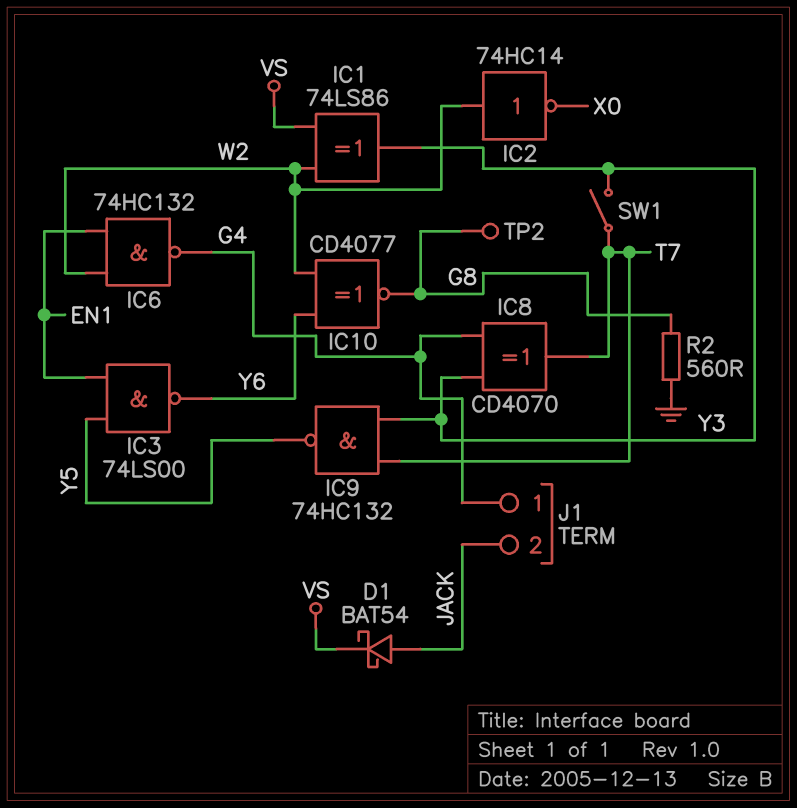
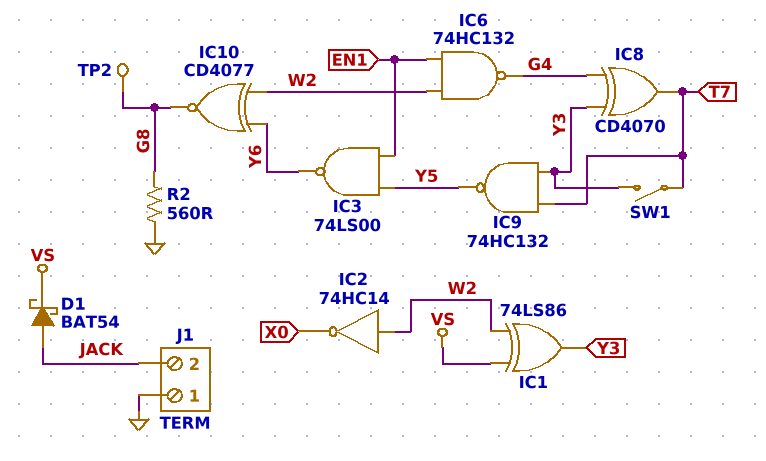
J1 pin 1: G4 -> GND

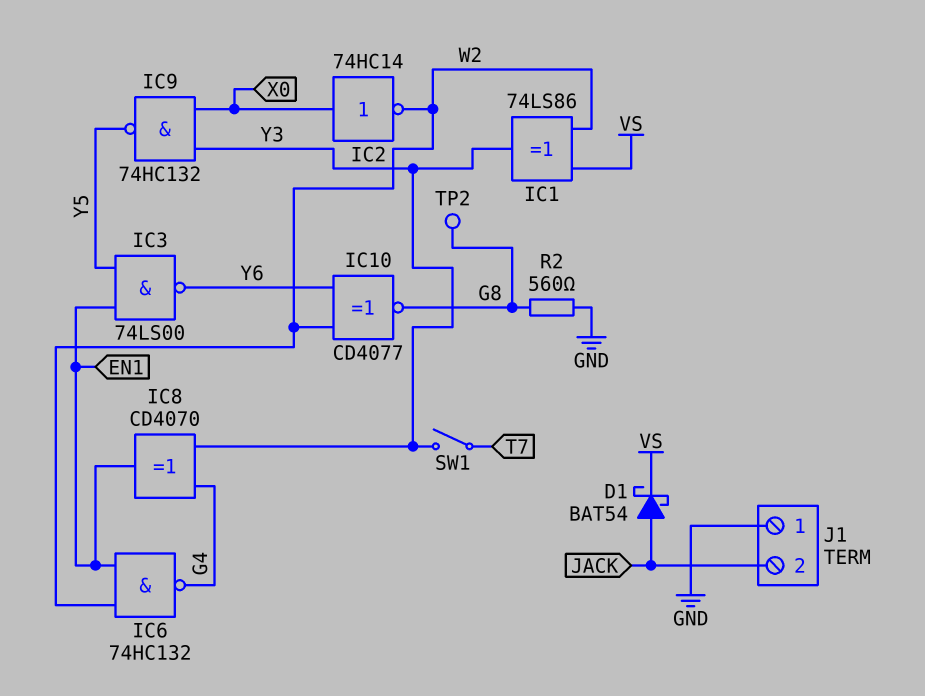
IC2: NOT 74HC14 (in W2, out X0) -> NOT 74HC14 (in X0, out W2)
IC8: XOR CD4070 (in G4, in Y3, out T7) -> XOR CD4070 (in G4, in Y3, out EN1)
IC9: NAND 74HC132 (in T7, in Y3, out Y5) -> NAND 74HC132 (in X0, in Y3, out Y5)

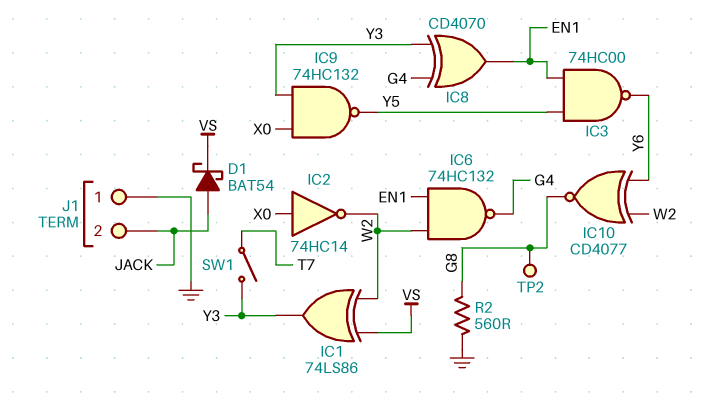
IC3: NAND 74LS00 (in EN1, in Y5, out Y6) -> NAND 74HC00 (in EN1, in Y5, out Y6)

